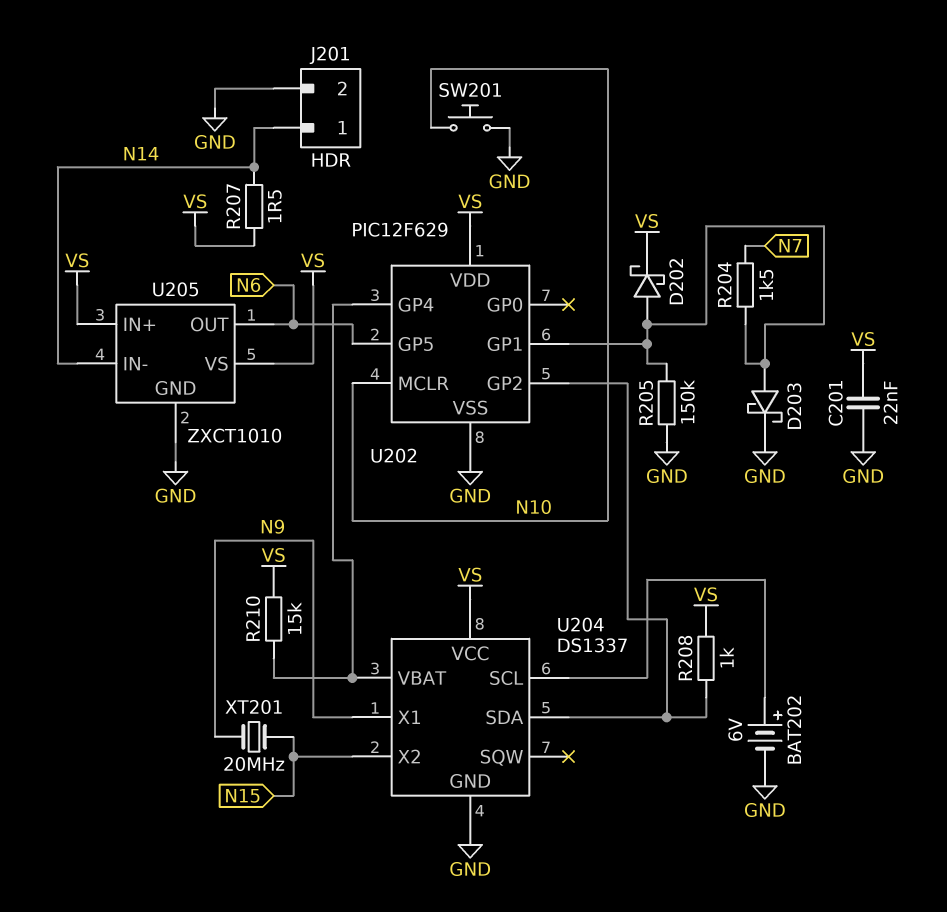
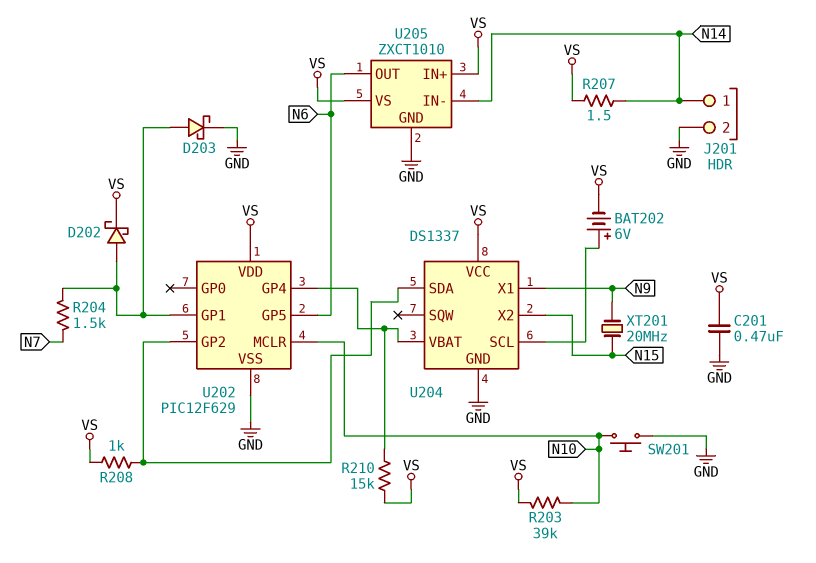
BAT202: 6V (plus U204/SCL, minus GND) -> 6V (plus U204/SCL, minus VS)
C201: 22nF (GND, VS) -> 470nF (GND, VS)
R203: none -> 39k (N10, VS)
R205: 150k (GND, U202/GP1) -> none

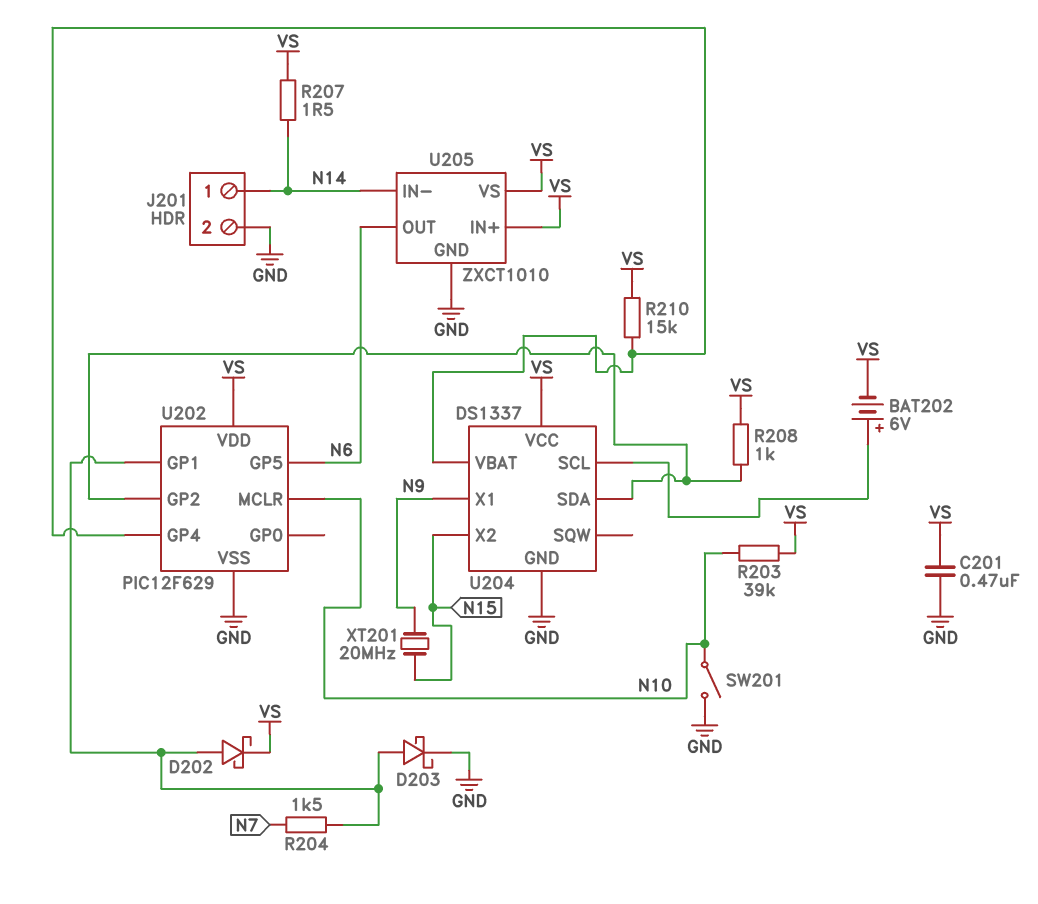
SW201: button (GND, N10) -> switch (GND, N10)

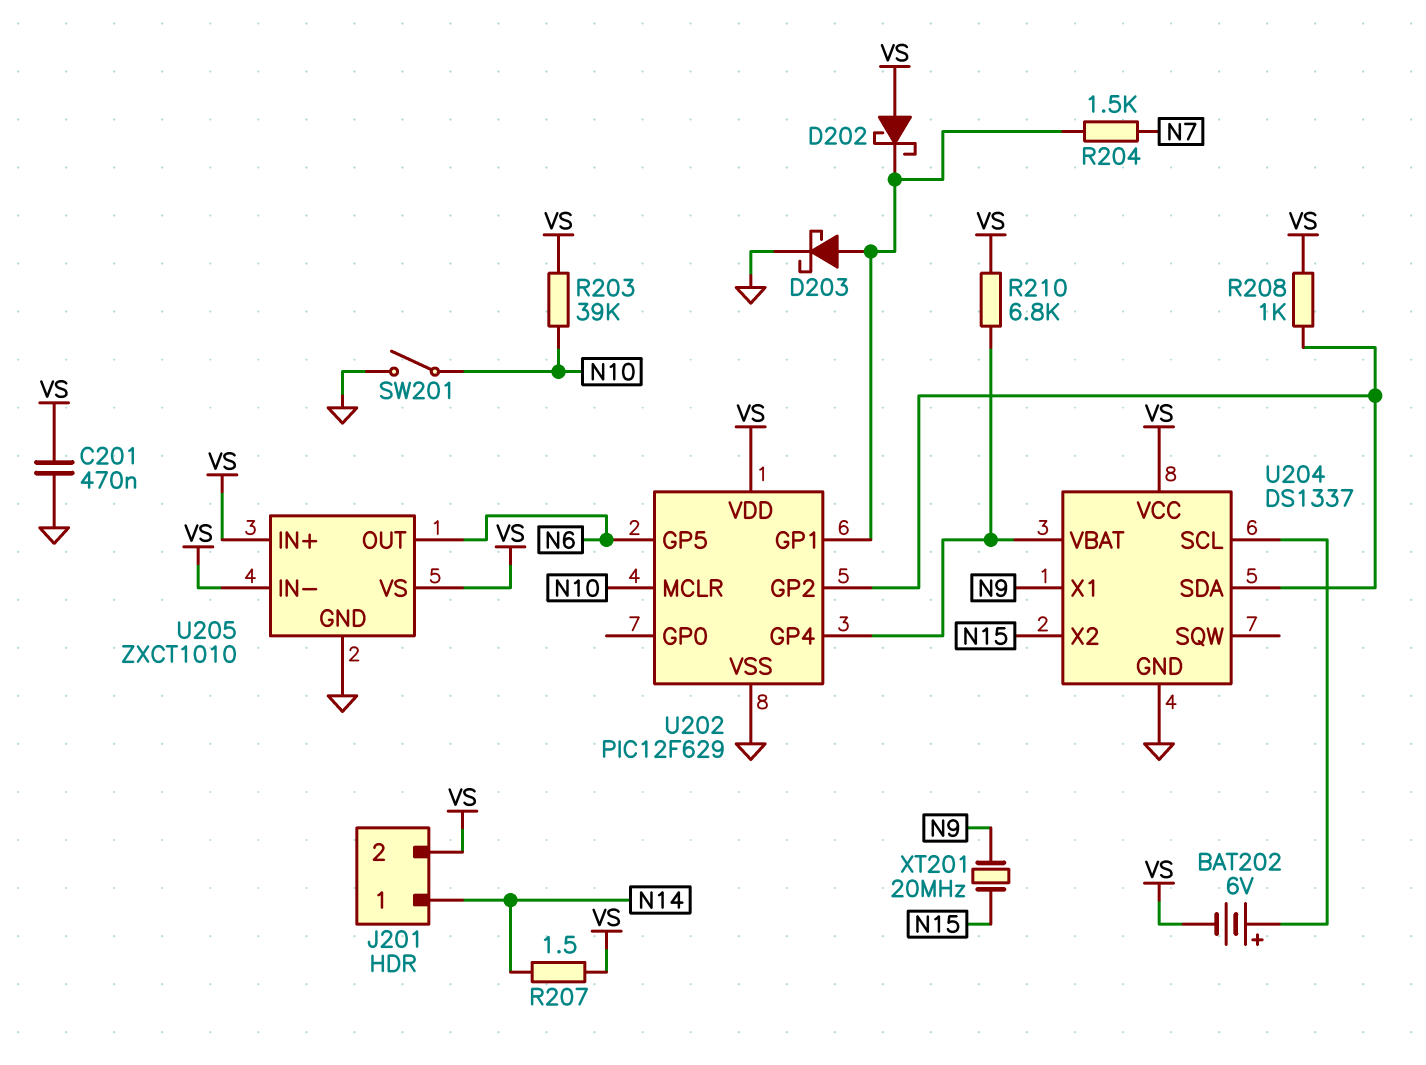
D202: schottky (A U202/GP1, K VS) -> schottky (A VS, K U202/GP1)
J201 pin 2: GND -> VS
R210: 15k (U202/GP4, VS) -> 6.8k (U202/GP4, VS)
U205 pin IN-: N14 -> VS

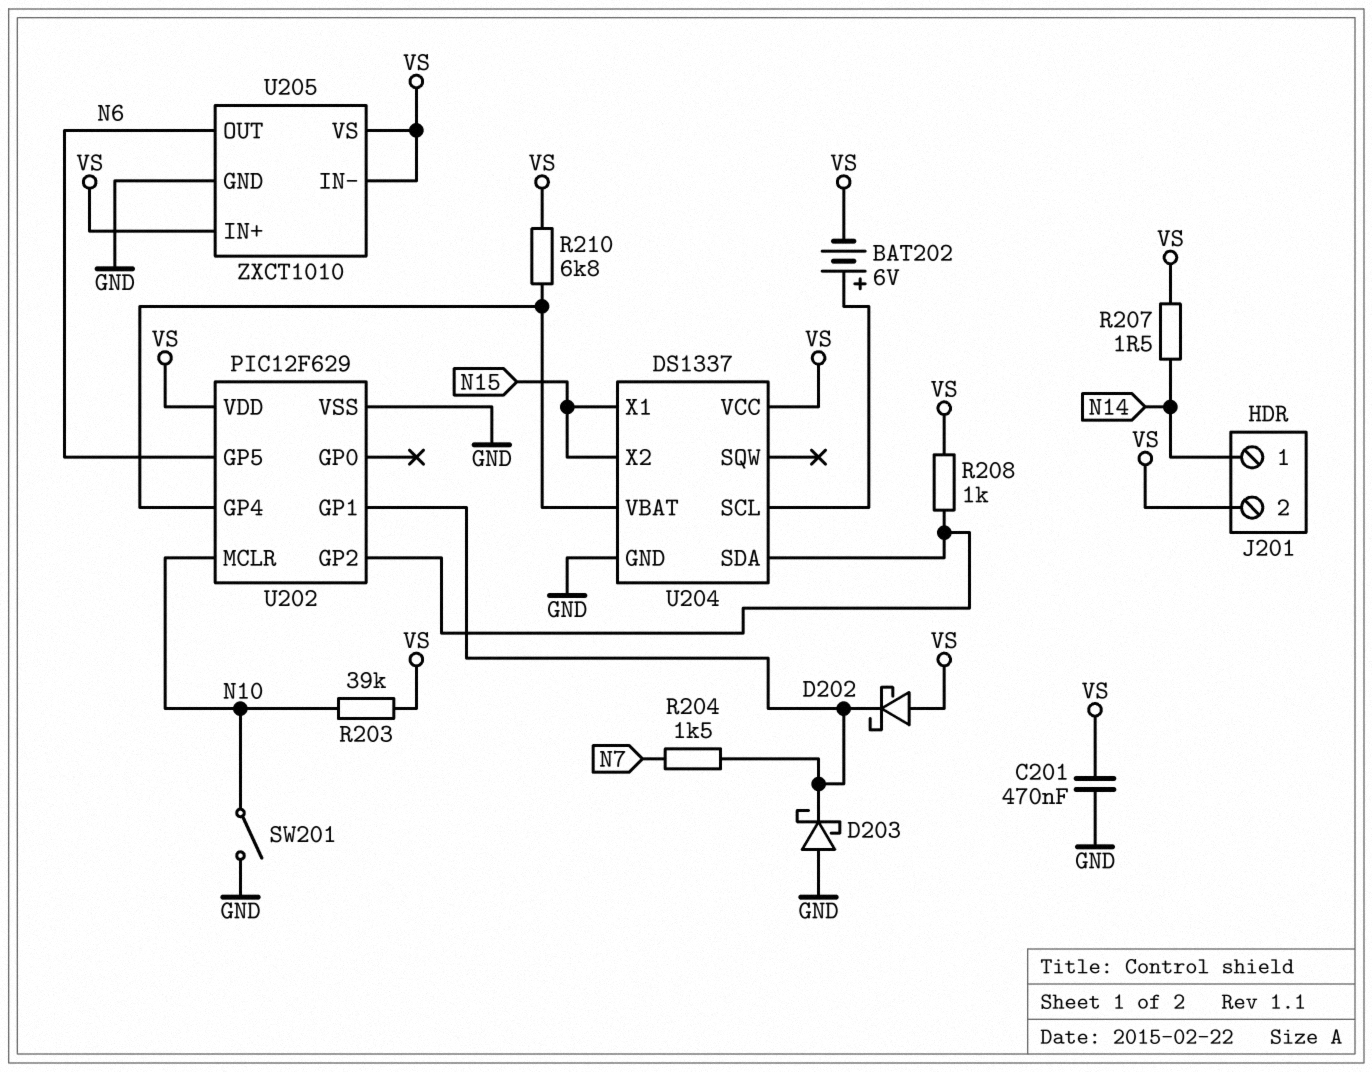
D203: schottky (A U202/GP1, K GND) -> schottky (A GND, K U202/GP1)
U204 pin X1: N9 -> N15
XT201: 20MHz (N9, N15) -> none

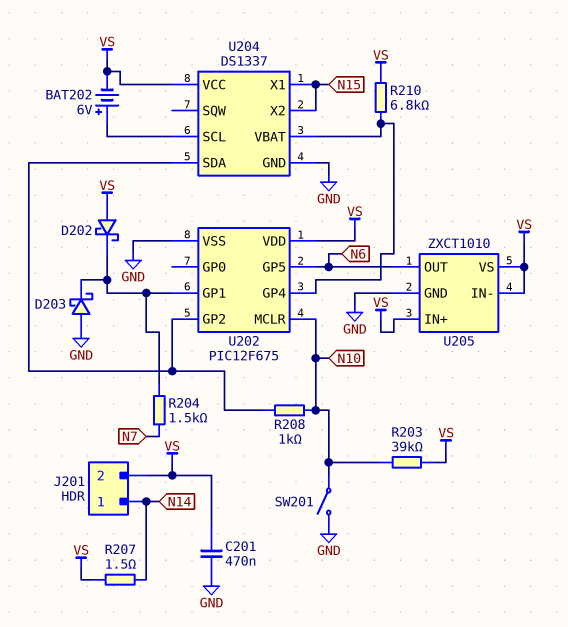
R208: 1k (U202/GP2, VS) -> 1k (N10, U202/GP2)
U202: PIC12F629 -> PIC12F675

